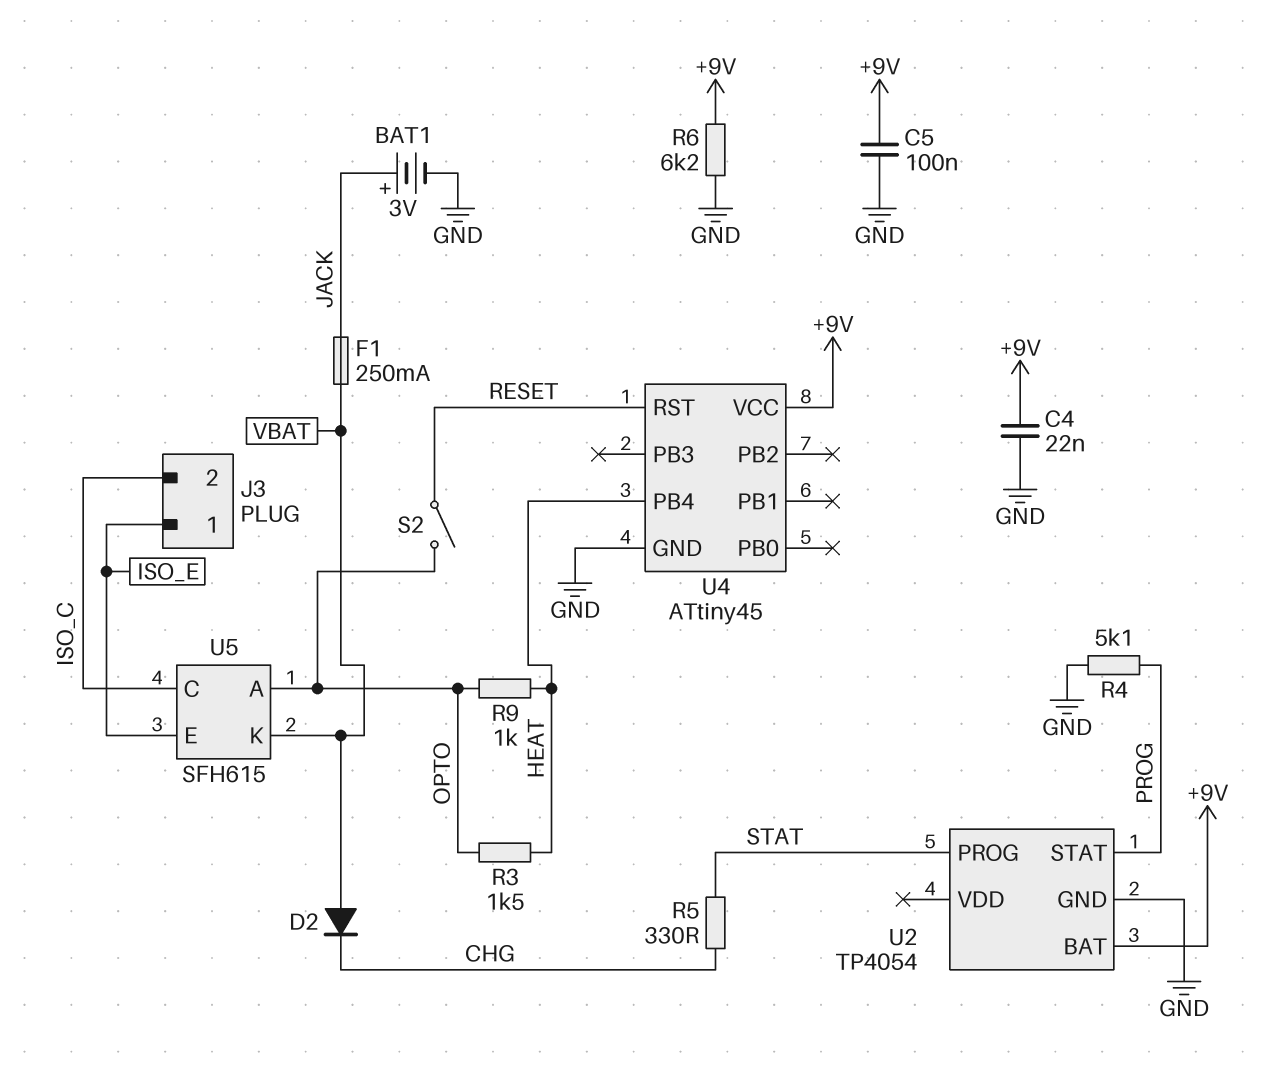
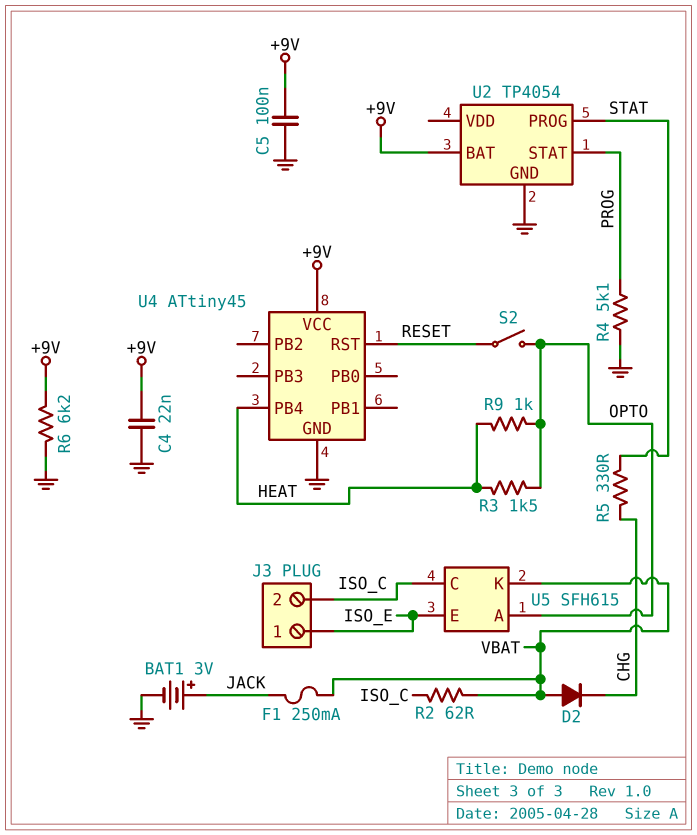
R2: none -> 62 (ISO_C, VBAT)

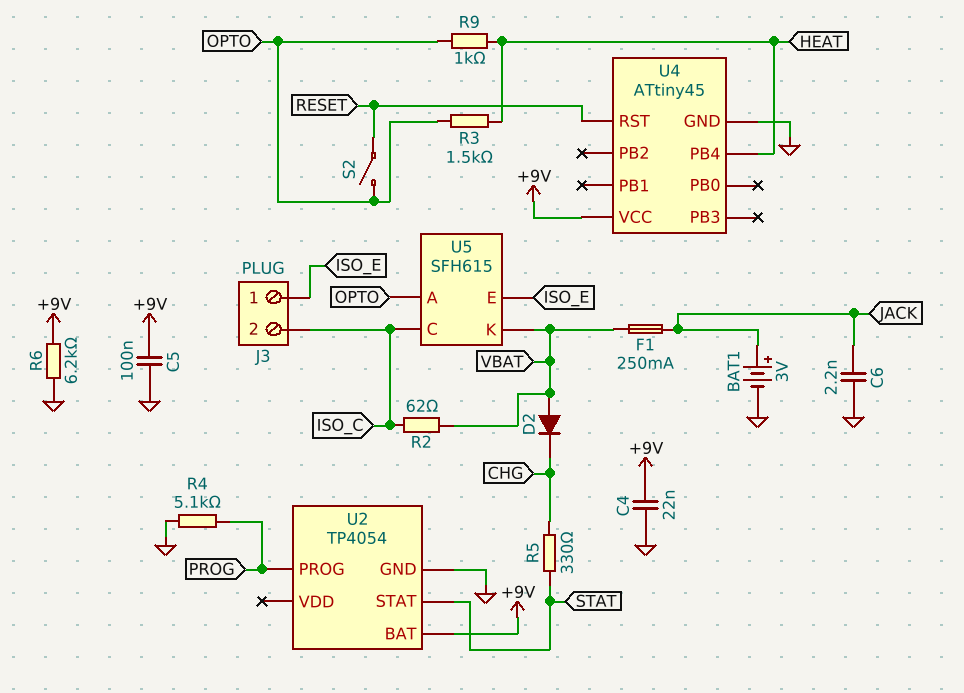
C6: none -> 2.2nF (GND, JACK)
U2 pin PROG: STAT -> PROG
U2 pin STAT: PROG -> STAT

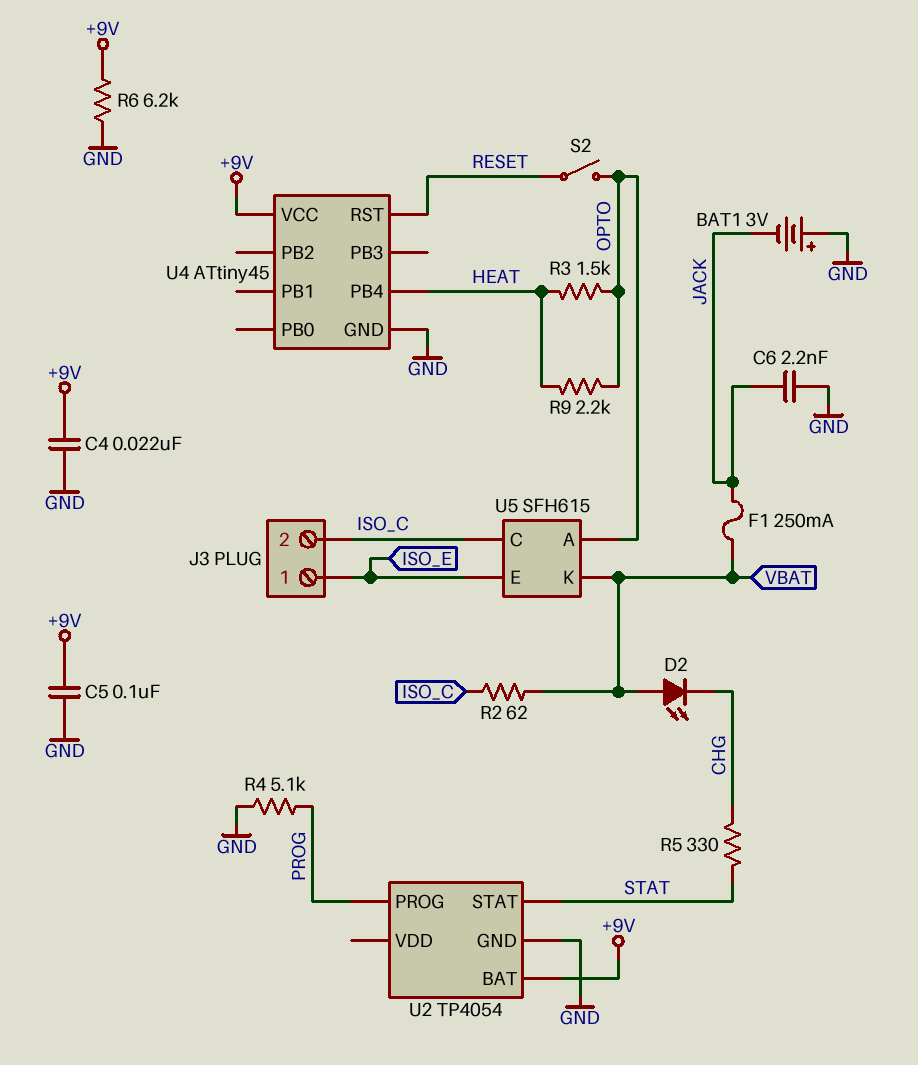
BAT1: 3V (plus JACK, minus GND) -> 3V (plus GND, minus JACK)
D2: diode (A VBAT, K CHG) -> LED (A VBAT, K CHG)
R9: 1k (HEAT, OPTO) -> 2.2k (HEAT, OPTO)

